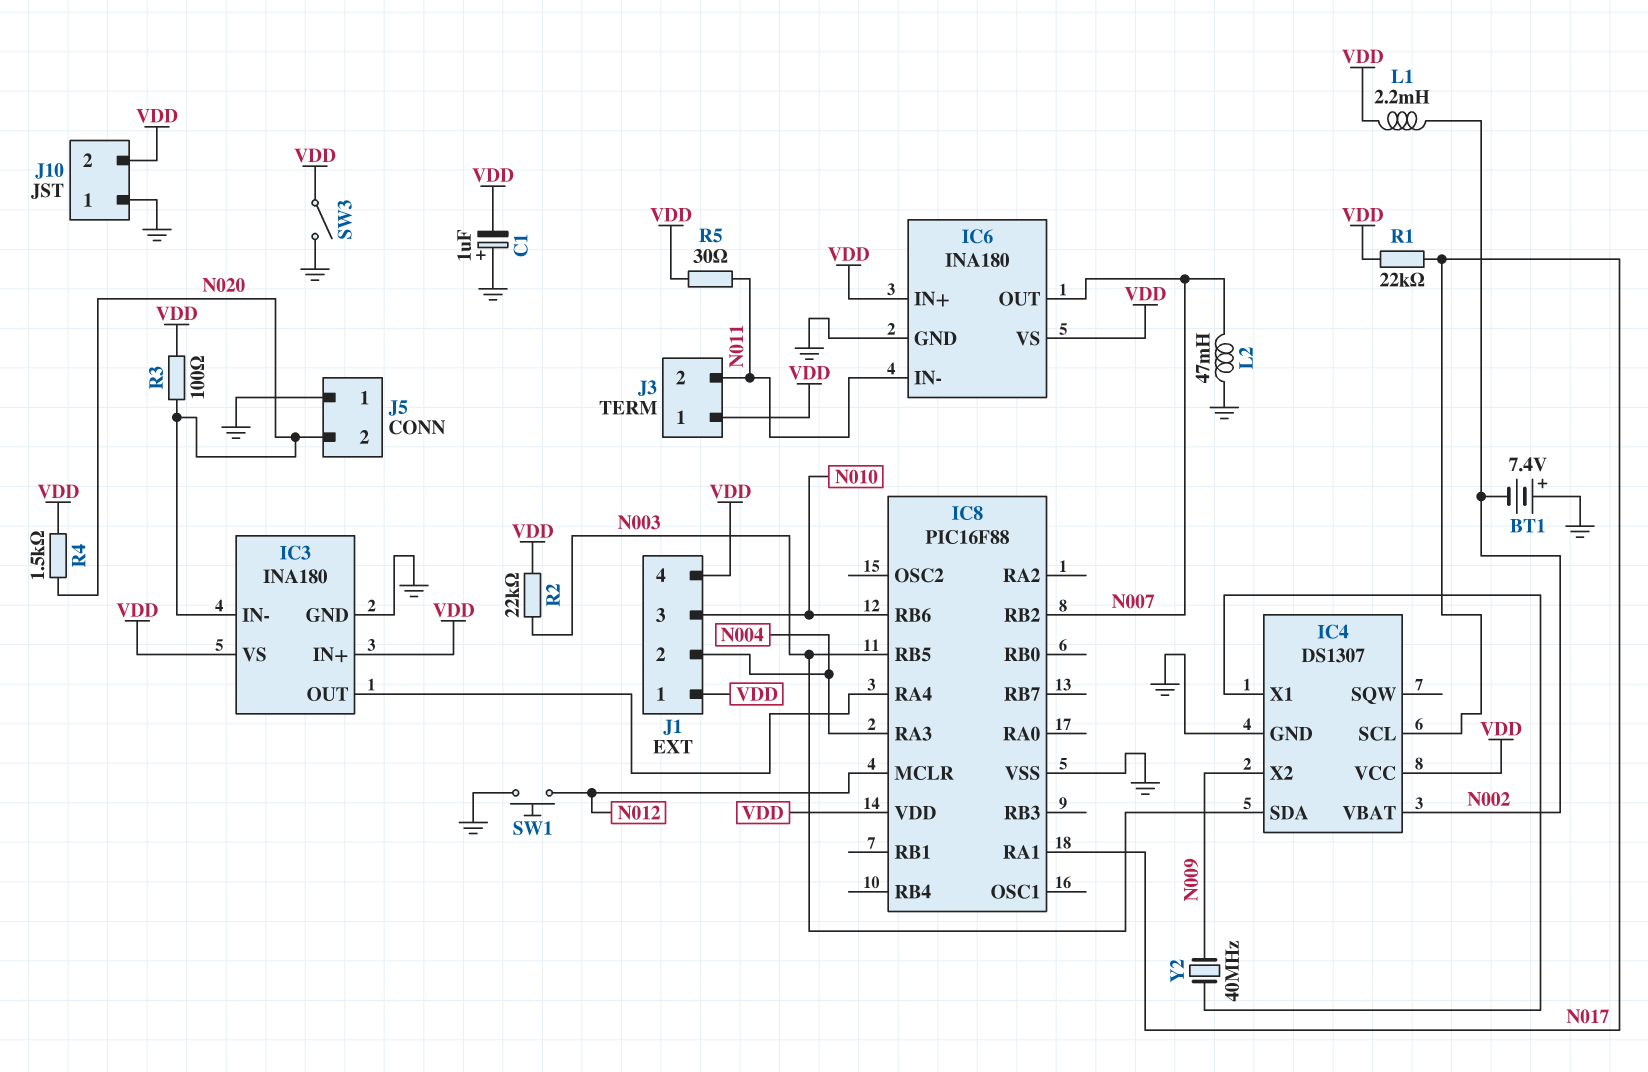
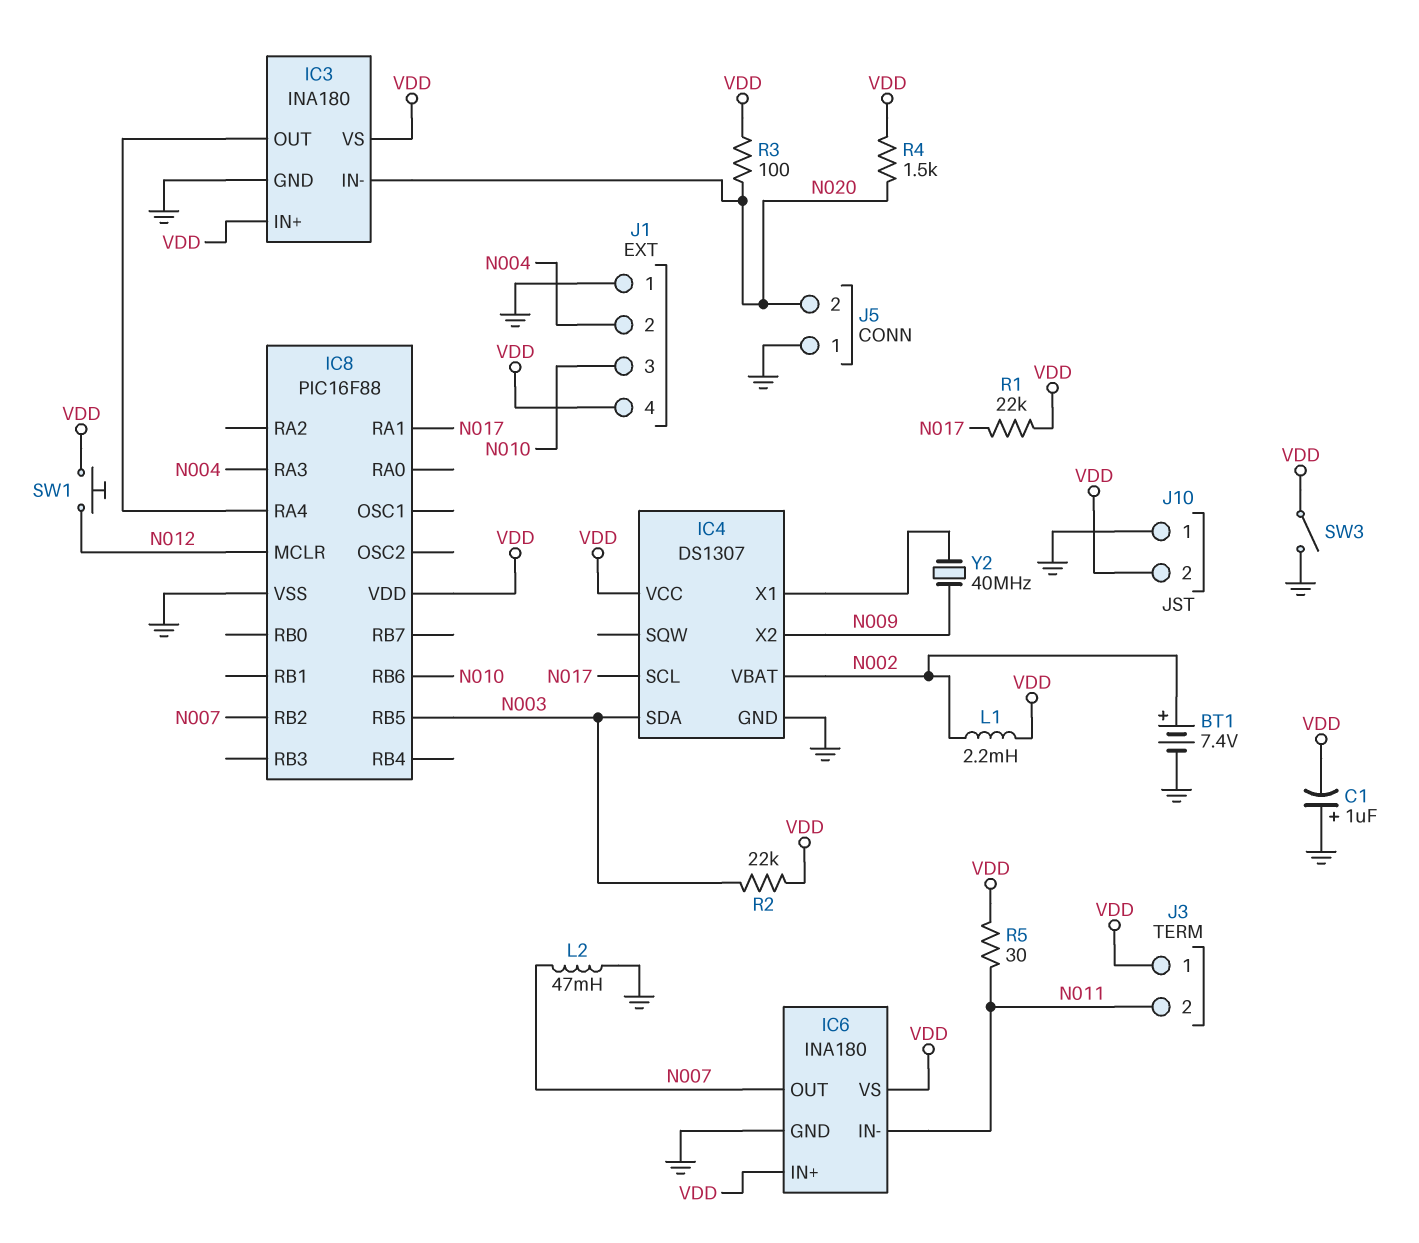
BT1: 7.4V (plus GND, minus N002) -> 7.4V (plus N002, minus GND)
J1 pin 1: VDD -> GND
SW1: button (GND, N012) -> button (N012, VDD)

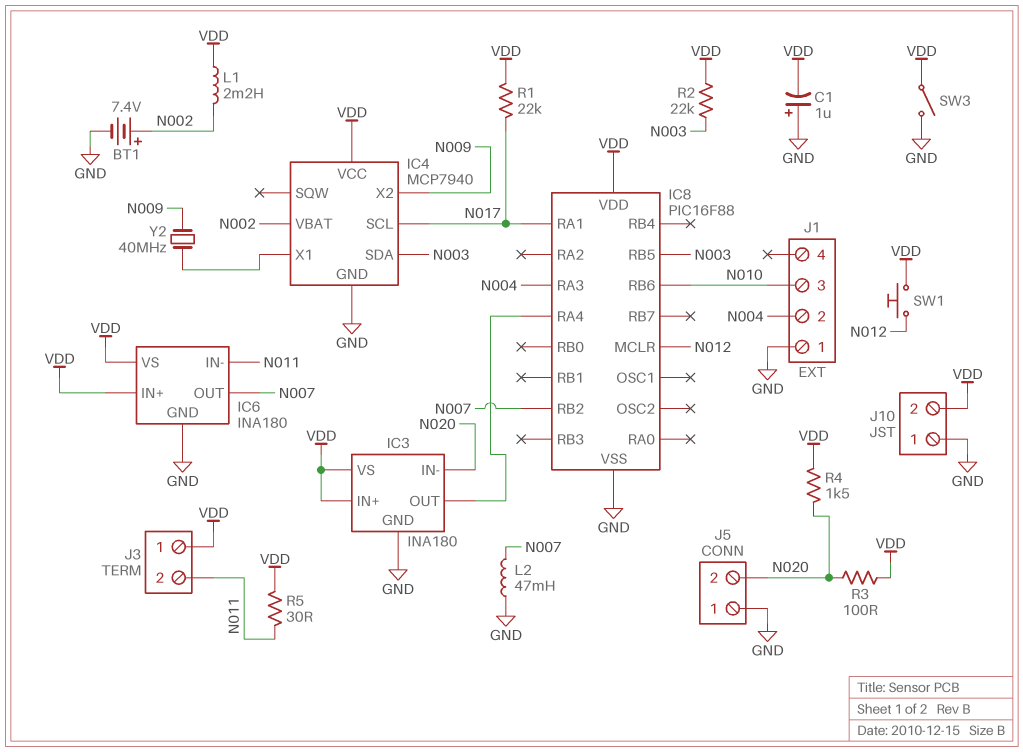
IC4: DS1307 -> MCP7940
J1 pin 4: VDD -> none

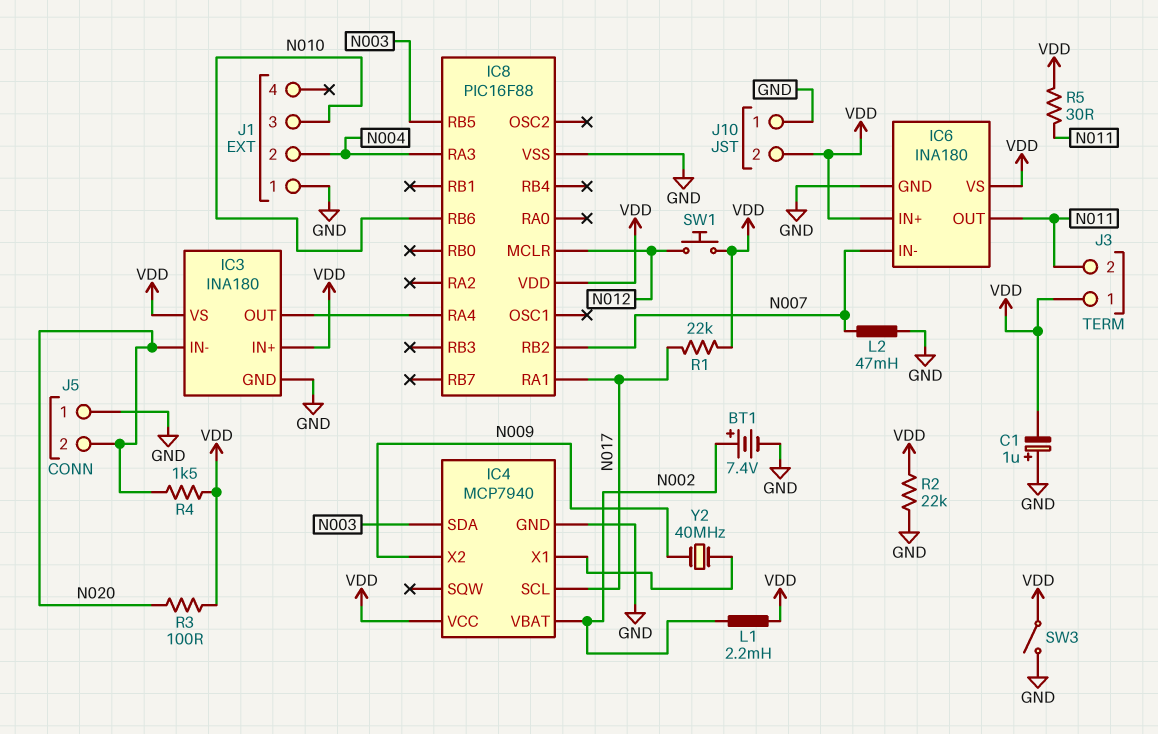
IC6 pin IN-: N011 -> N007
IC6 pin OUT: N007 -> N011
R2: 22k (N003, VDD) -> 22k (GND, VDD)

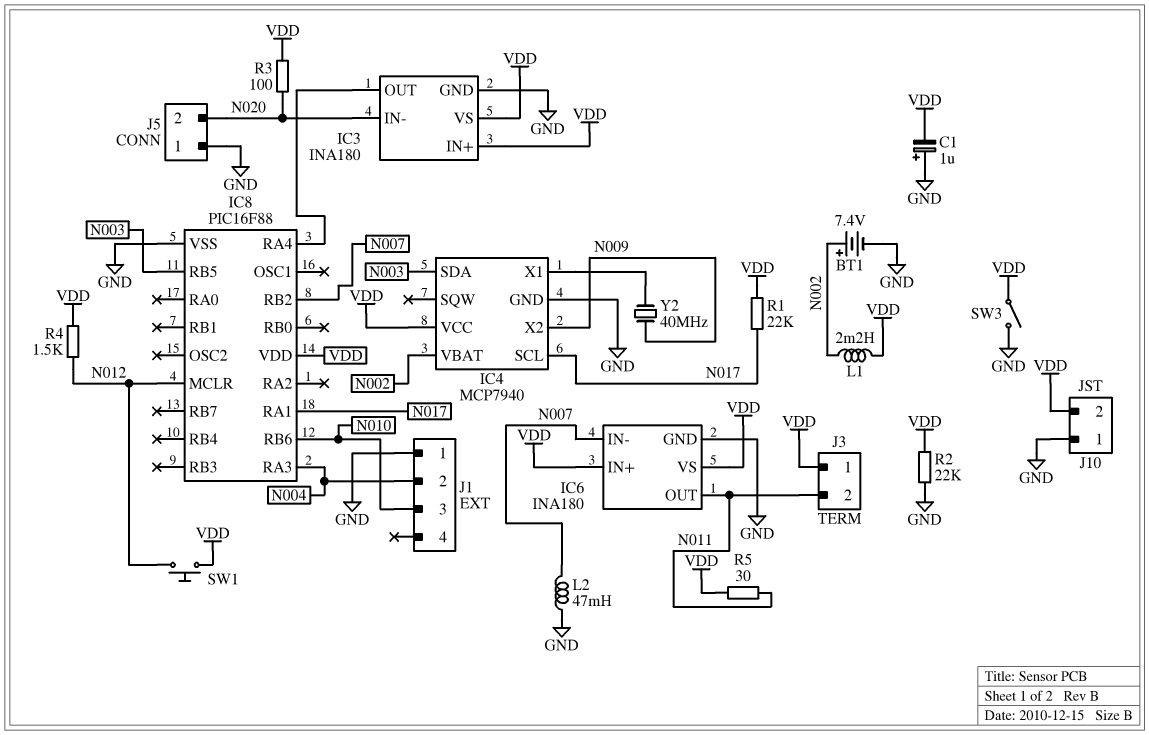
R4: 1.5k (N020, VDD) -> 1.5k (N012, VDD)

